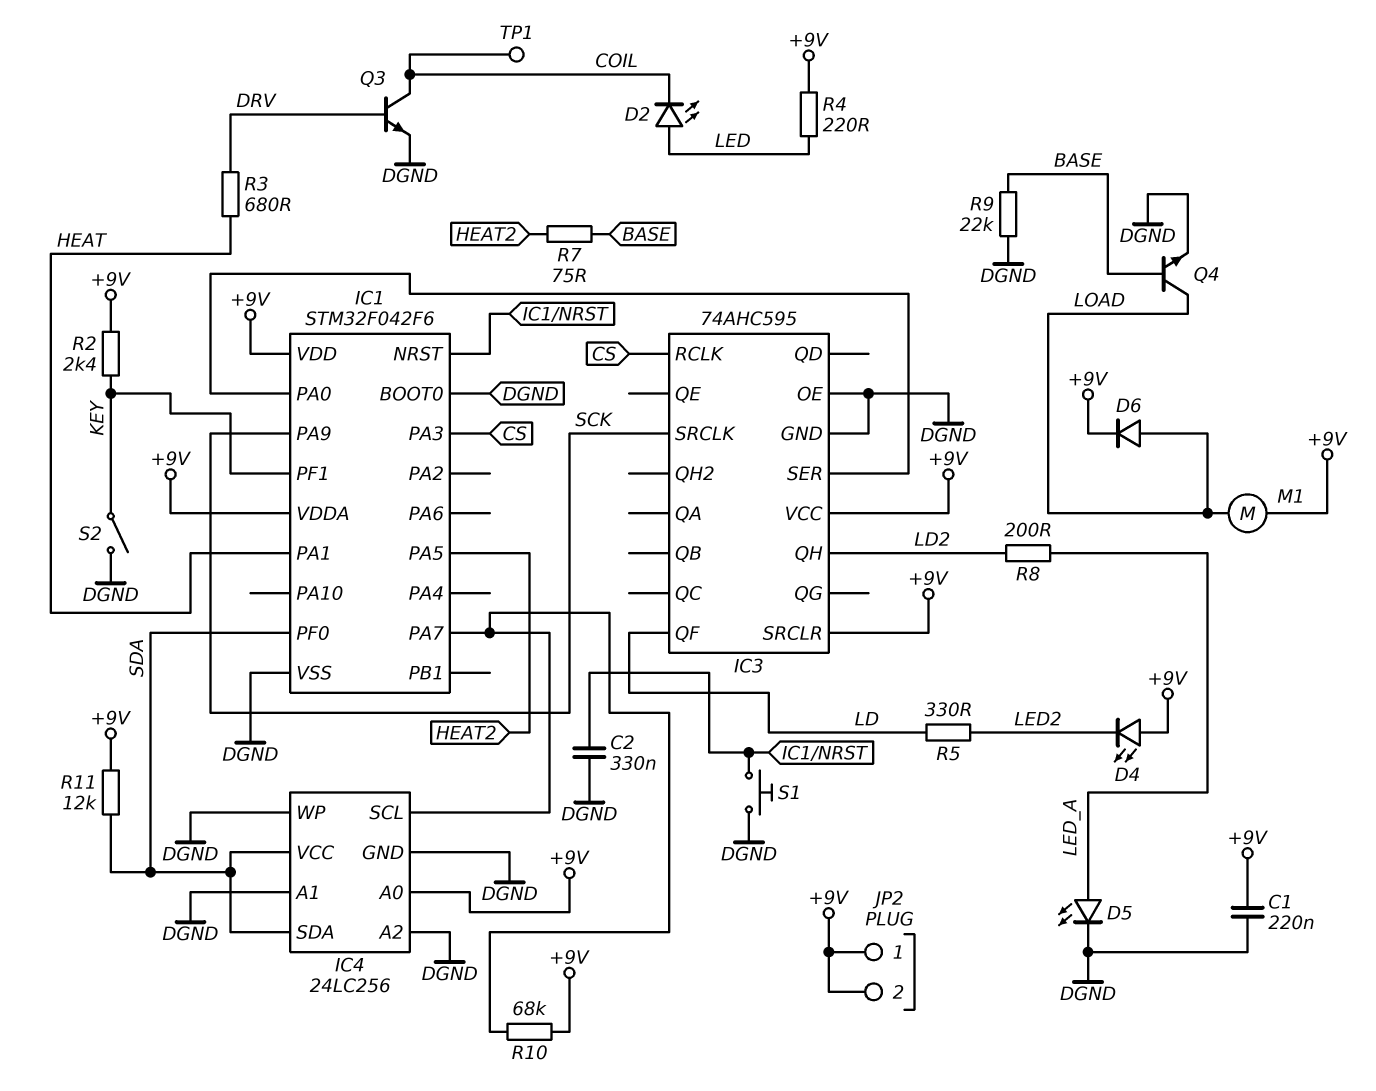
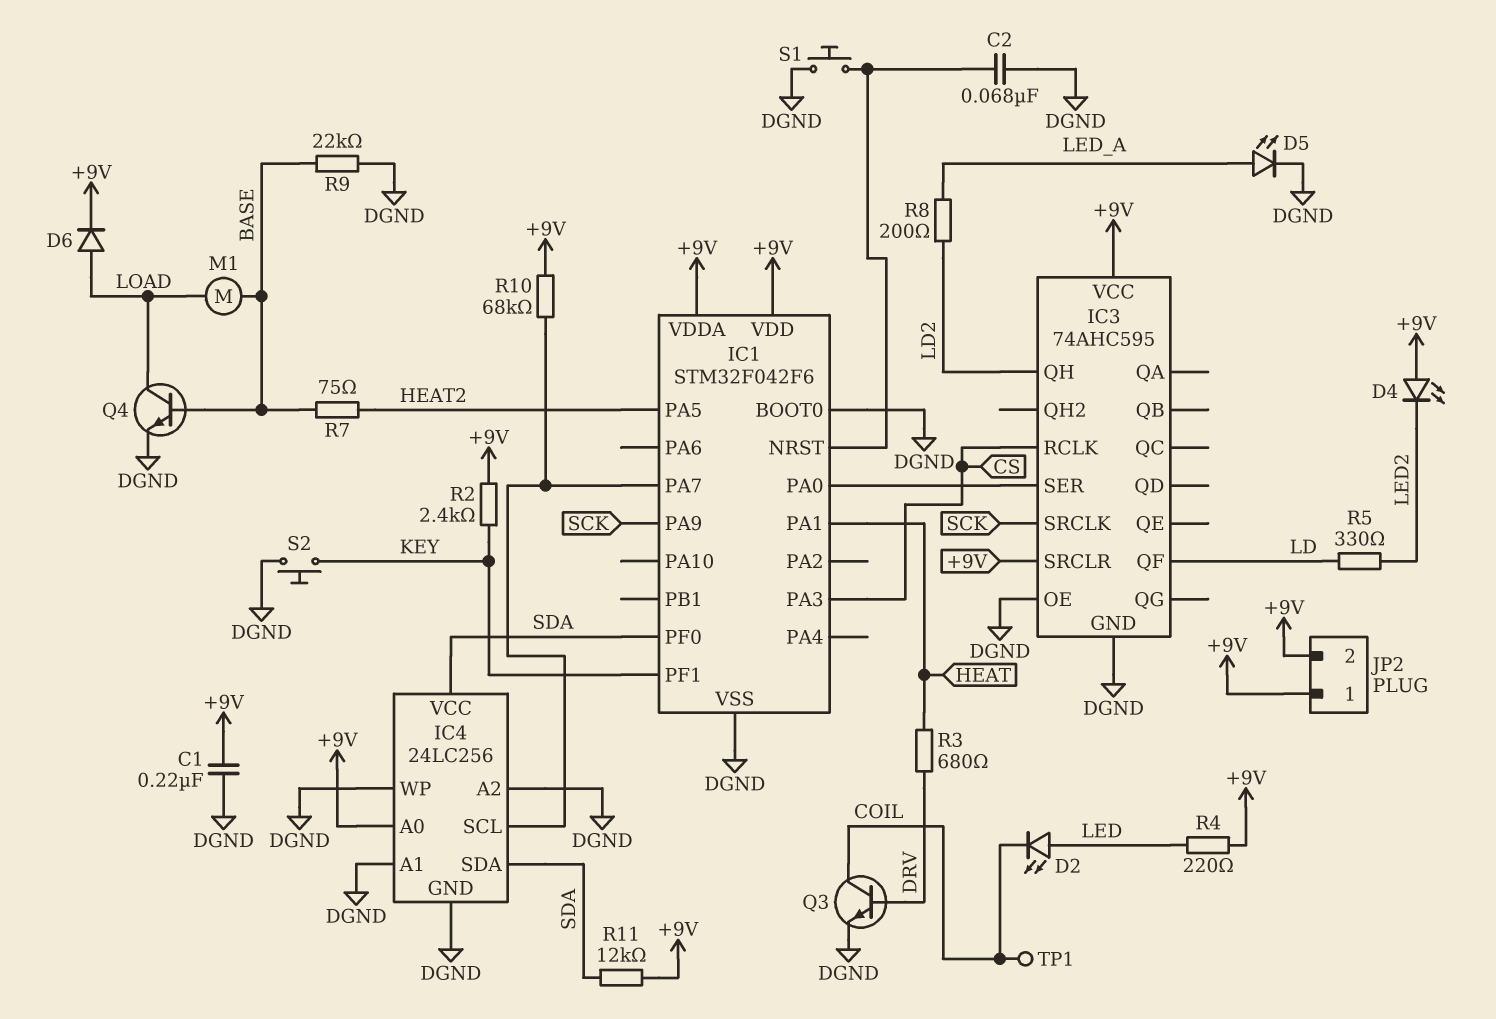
C2: 330nF (DGND, IC1/NRST) -> 68nF (DGND, IC1/NRST)
M1: motor (+9V, LOAD) -> motor (BASE, LOAD)
S2: switch (DGND, KEY) -> button (DGND, KEY)

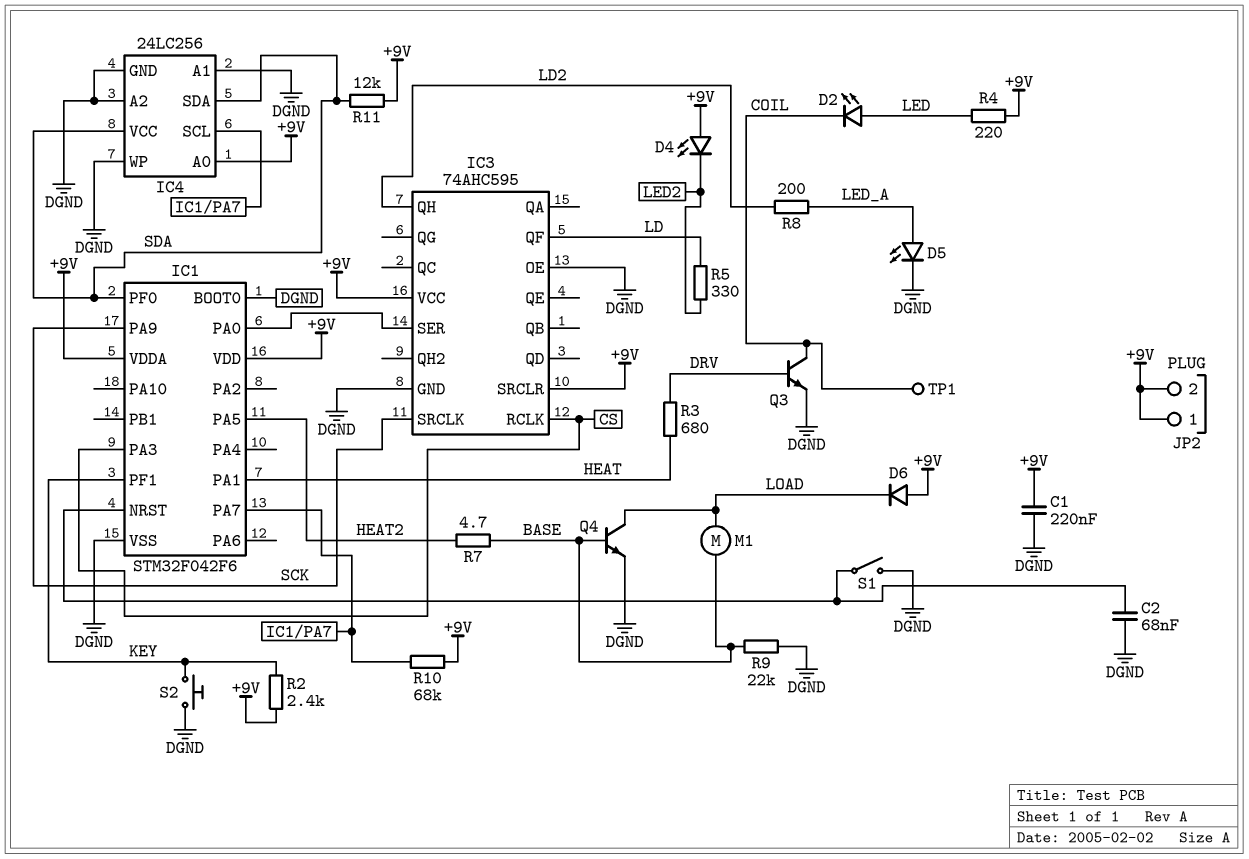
D6: diode (A LOAD, K +9V) -> diode (A +9V, K LOAD)
R7: 75 (BASE, HEAT2) -> 4.7 (BASE, HEAT2)
S1: button (DGND, IC1/NRST) -> switch (DGND, IC1/NRST)

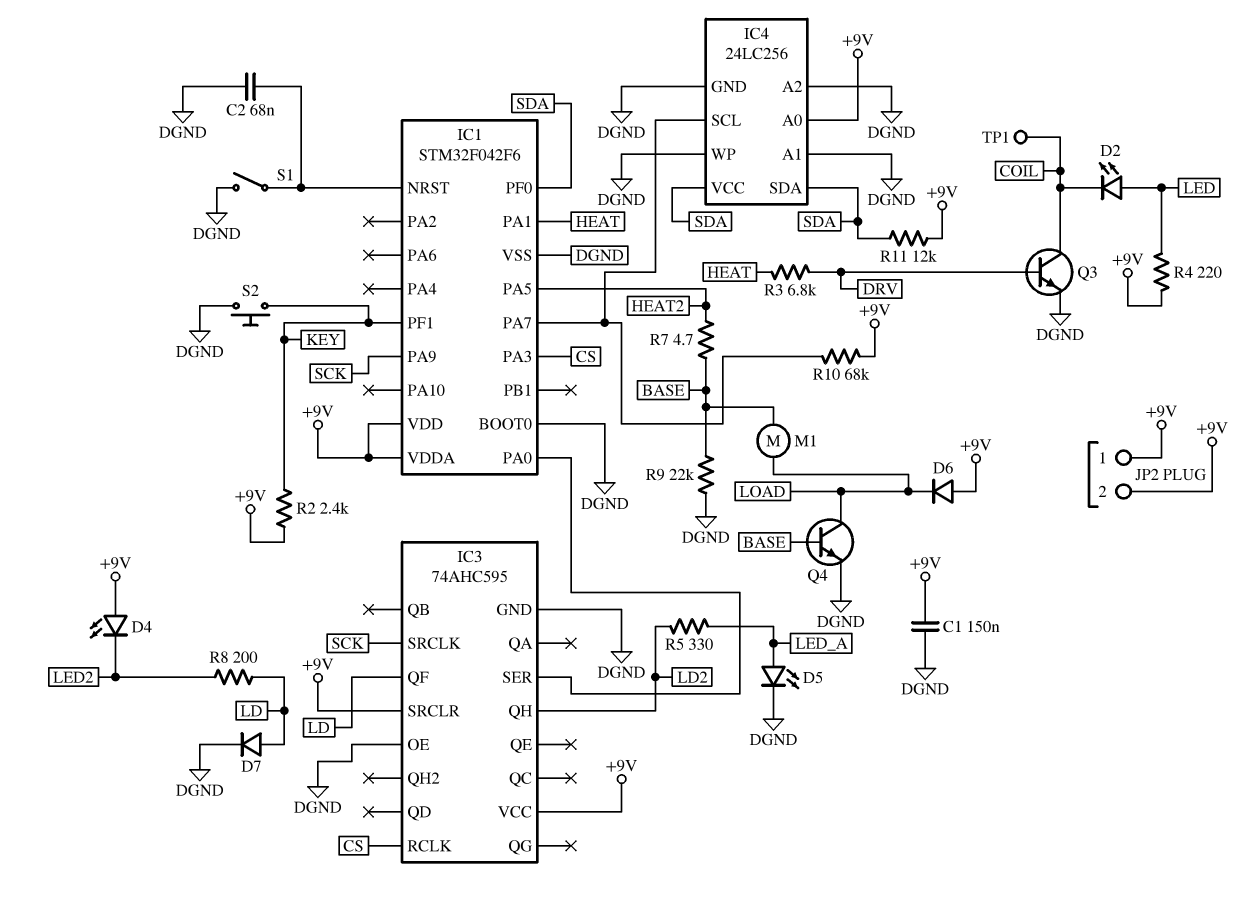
C1: 220nF (+9V, DGND) -> 150nF (+9V, DGND)
D7: none -> diode (A LD, K DGND)
R3: 680 (DRV, HEAT) -> 6.8k (DRV, HEAT)
R5: 330 (LD, LED2) -> 330 (LD2, LED_A)
R8: 200 (LD2, LED_A) -> 200 (LD, LED2)

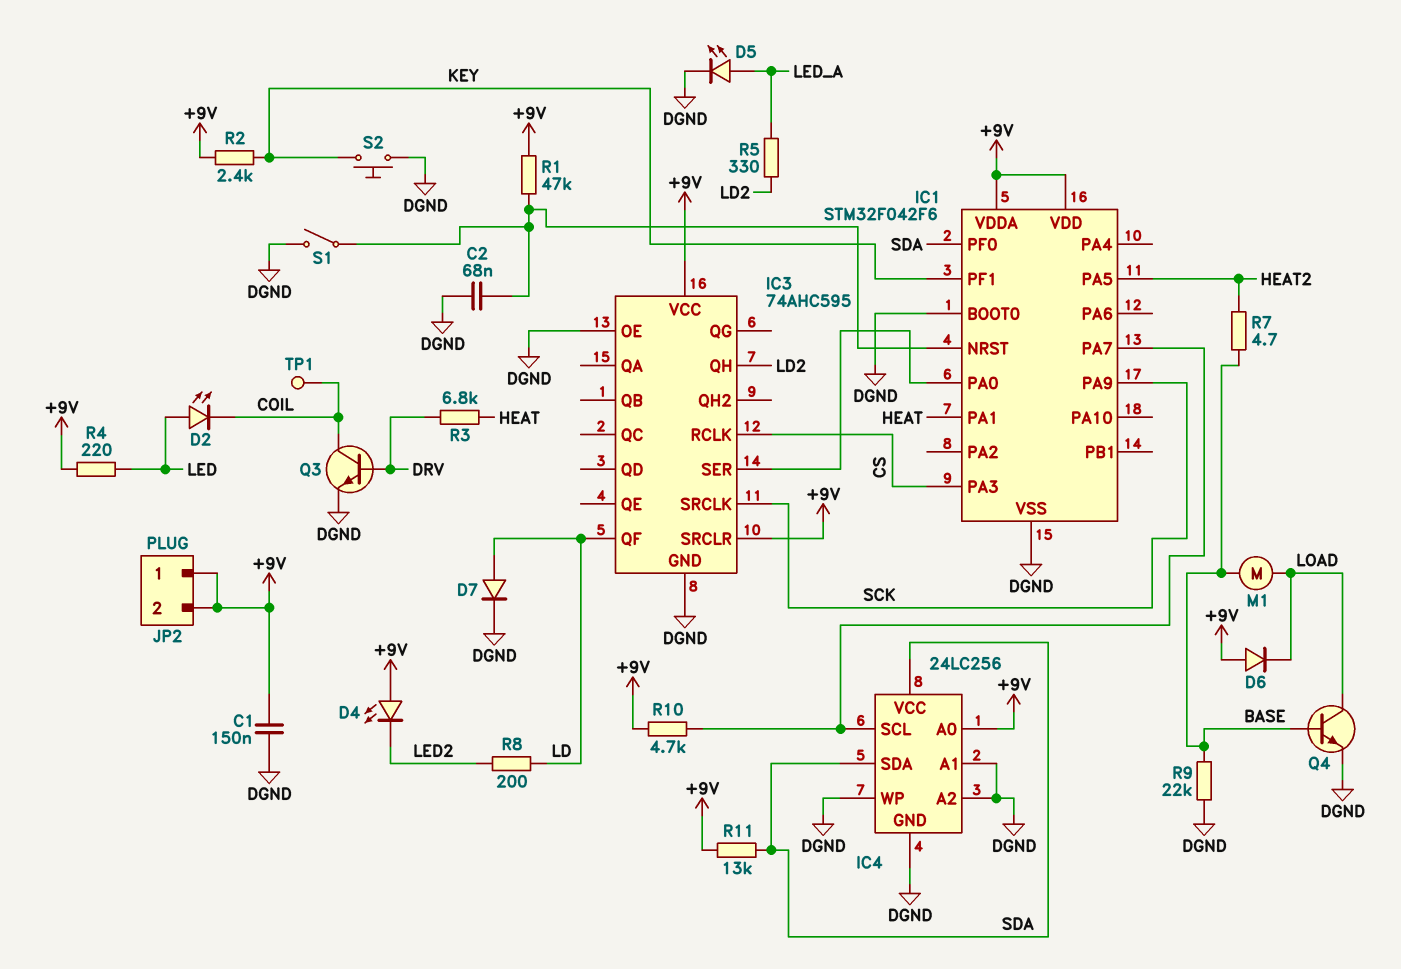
R1: none -> 47k (+9V, IC1/NRST)
R10: 68k (+9V, IC1/PA7) -> 4.7k (+9V, IC1/PA7)
R11: 12k (+9V, SDA) -> 13k (+9V, SDA)

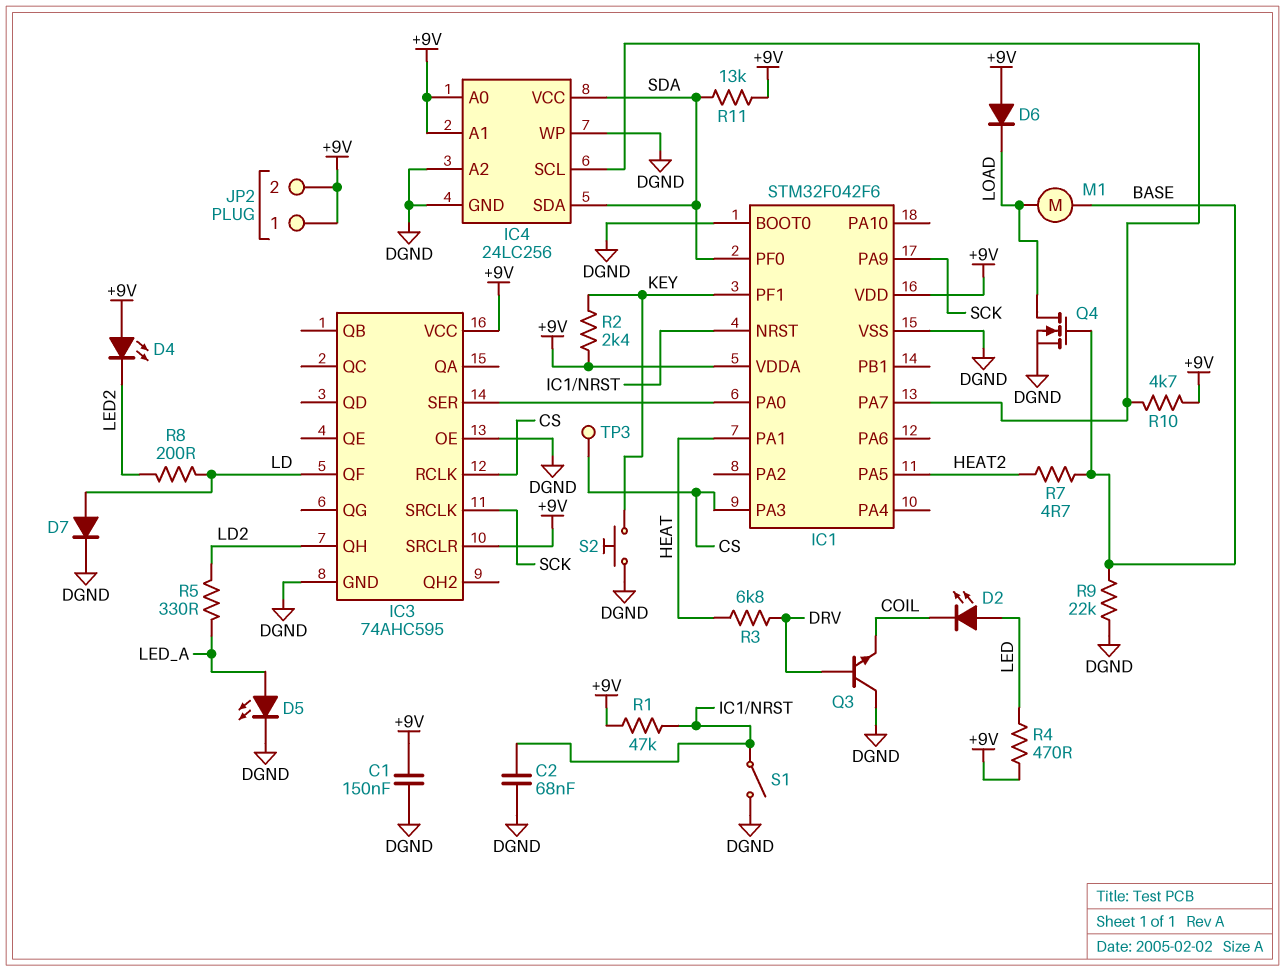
IC4 pin A1: DGND -> +9V
Q3: NPN (B DRV, C COIL, E DGND) -> NPN (B DRV, C DGND, E COIL)
Q4: NPN (B BASE, C LOAD, E DGND) -> NMOS (G BASE, D LOAD, S DGND)
R4: 220 (+9V, LED) -> 470 (+9V, LED)
TP1: test point (COIL) -> none
TP3: none -> test point (CS)

